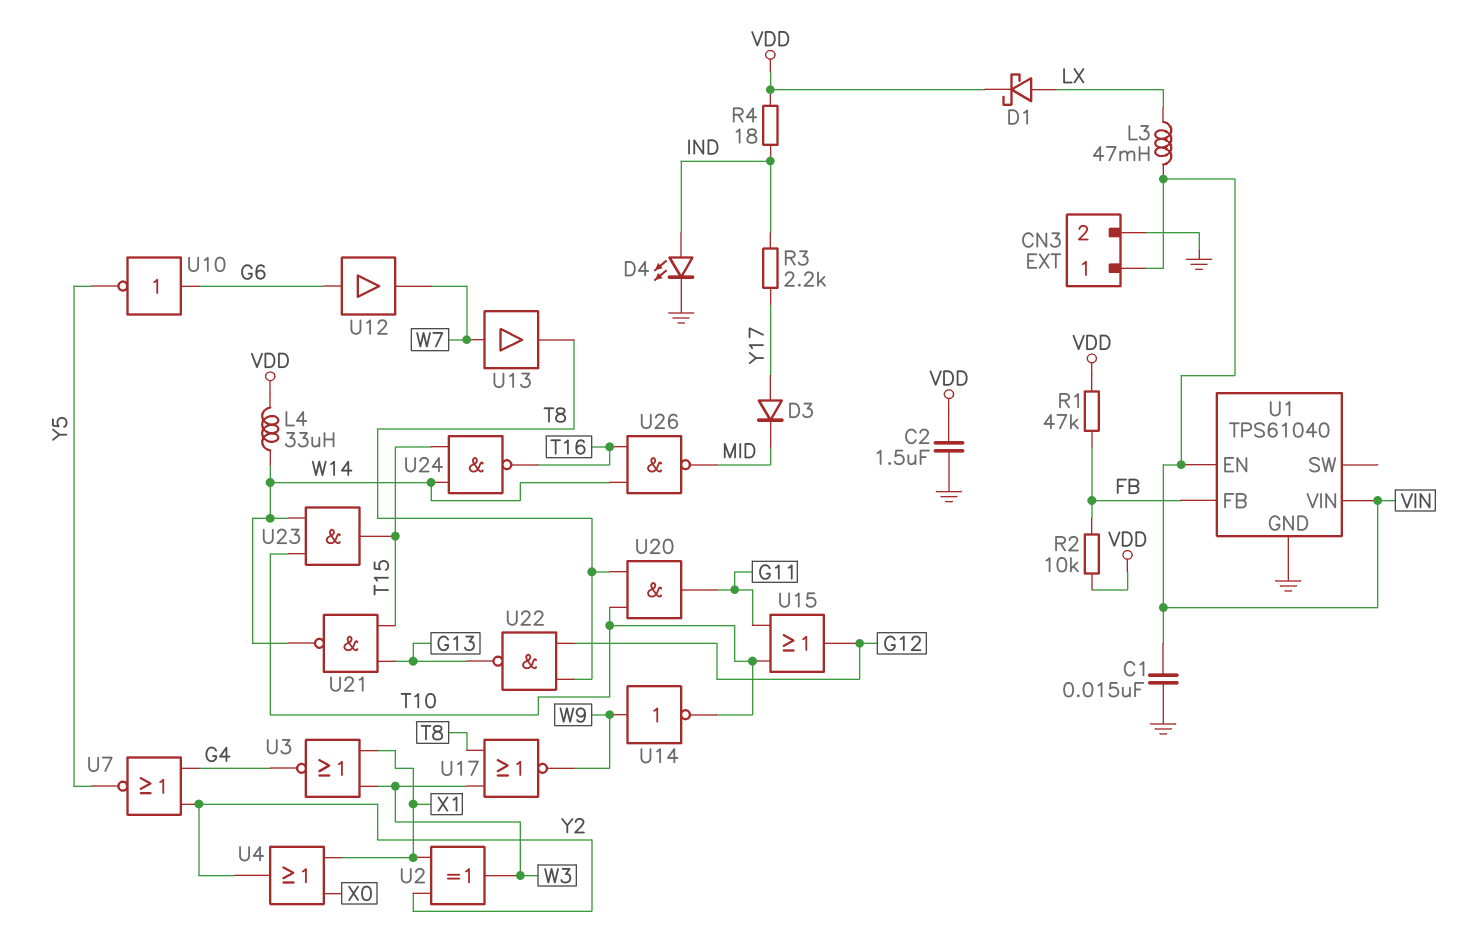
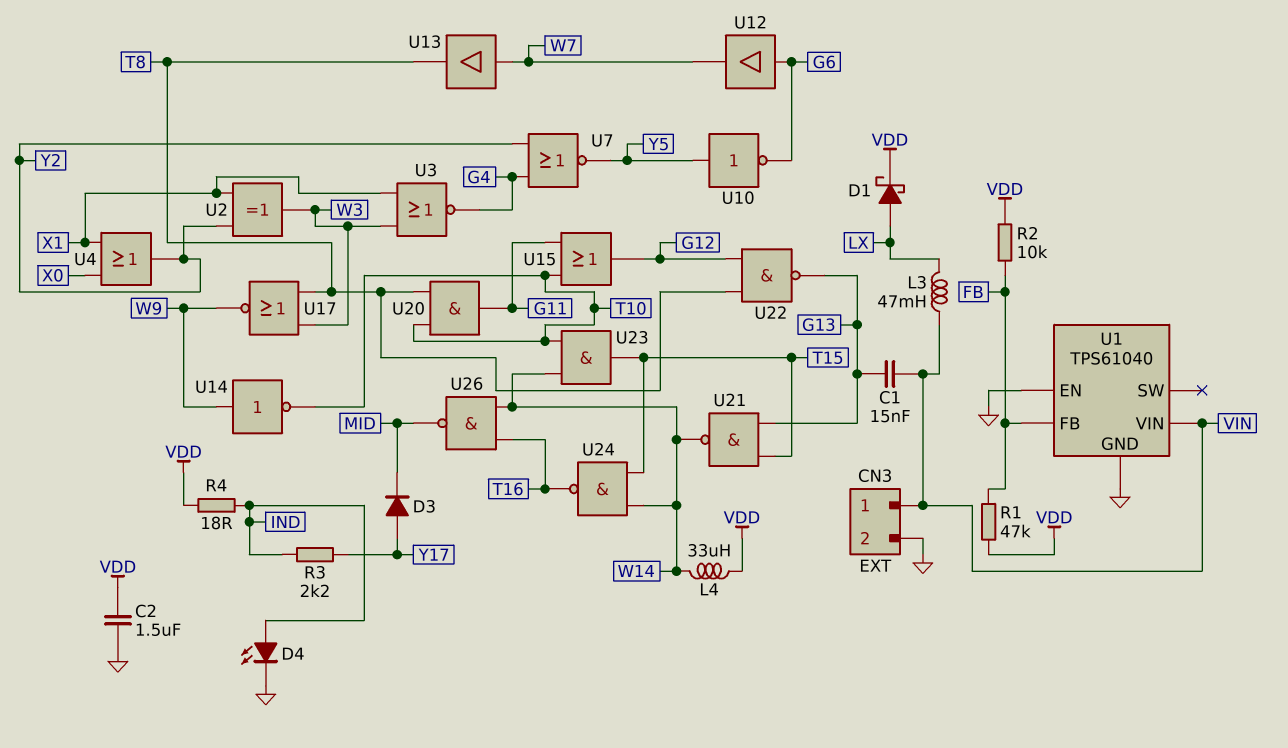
C1: 15nF (GND, VIN) -> 15nF (G13, VIN)
U1 pin EN: VIN -> GND
U10: NOT (in G6, out Y5) -> NOT (in Y5, out G6)

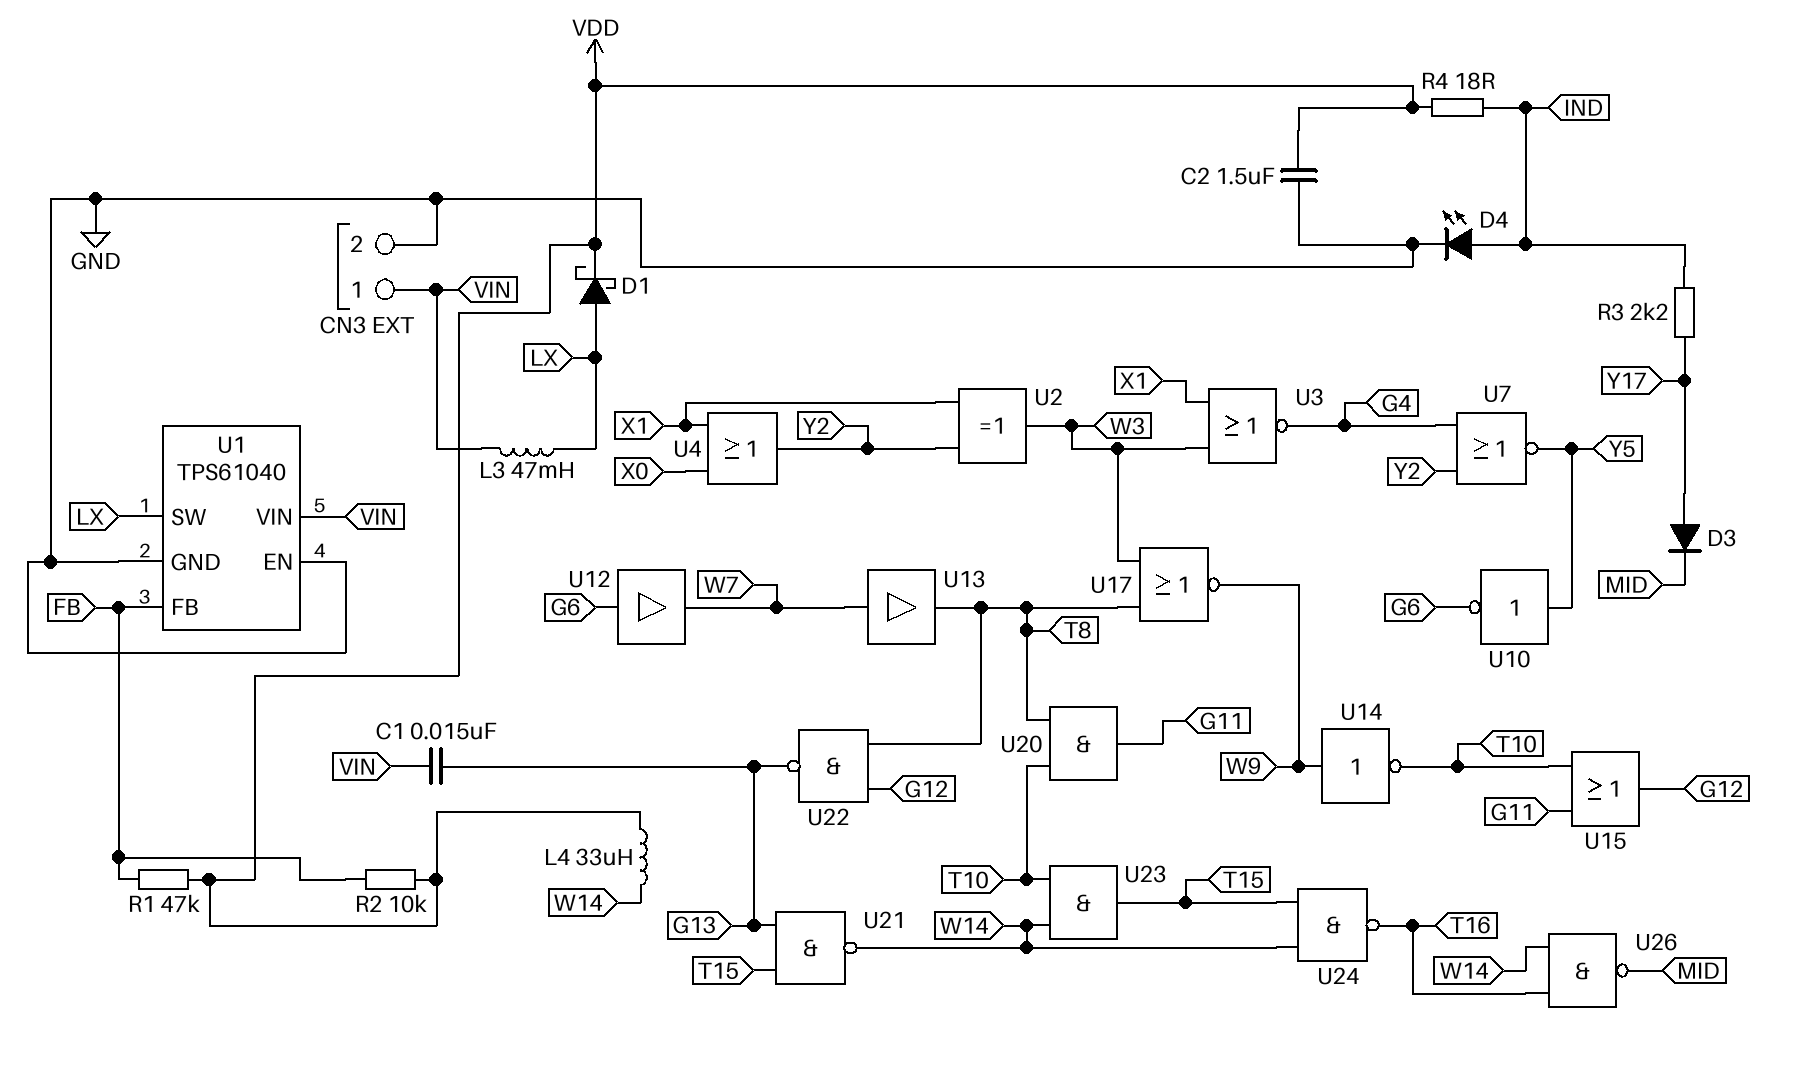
U1 pin SW: none -> LX

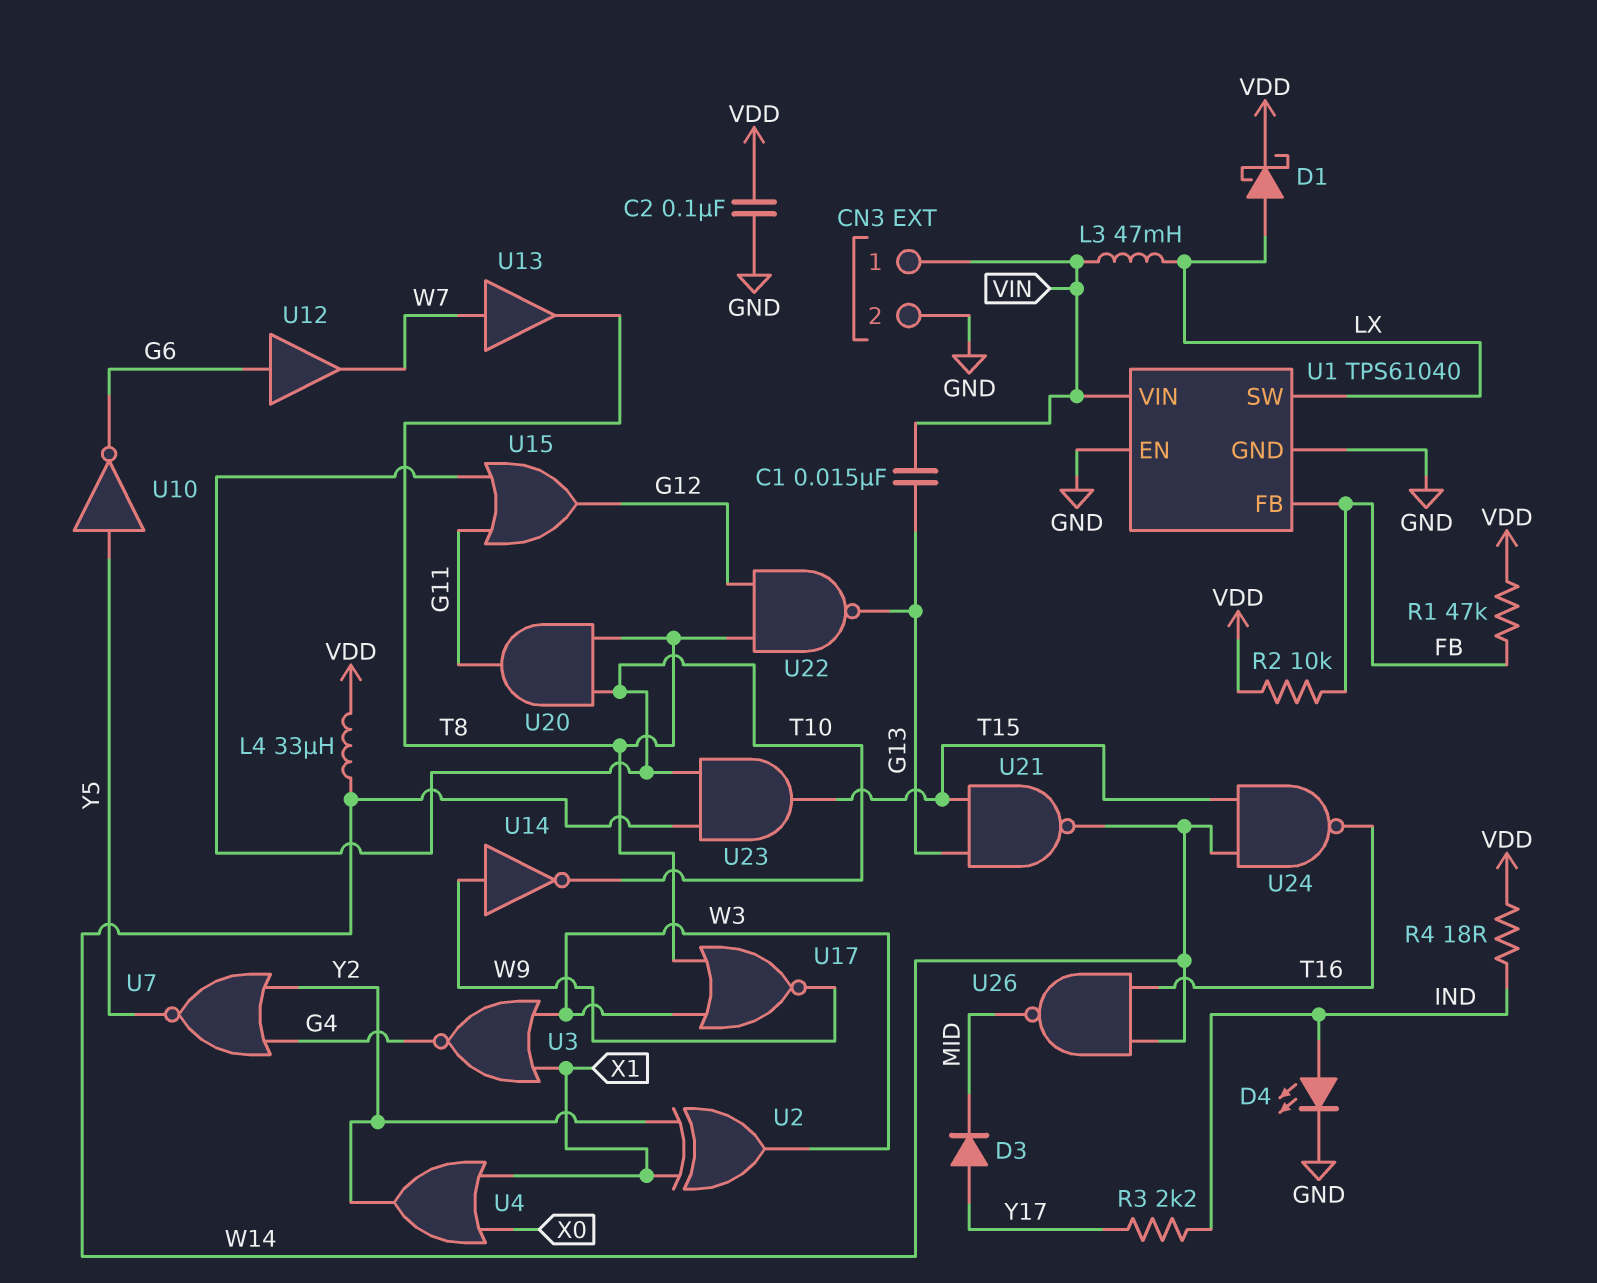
C2: 1.5uF (GND, VDD) -> 100nF (GND, VDD)

